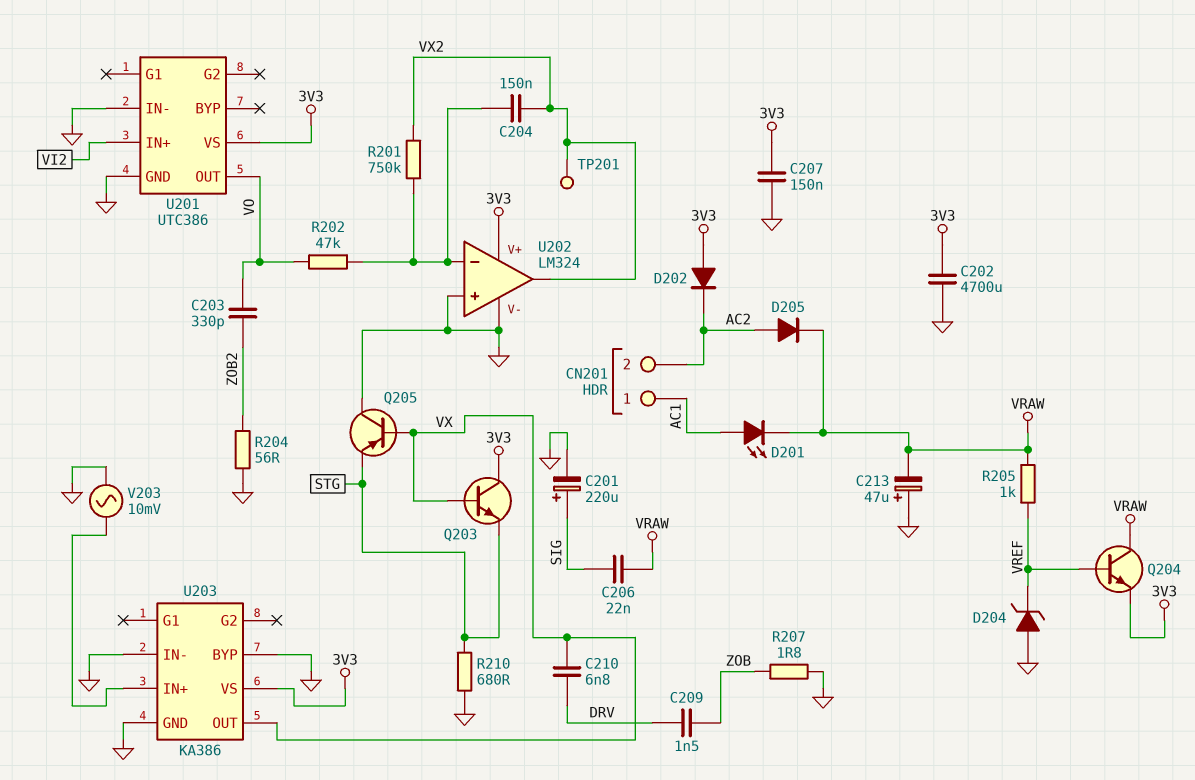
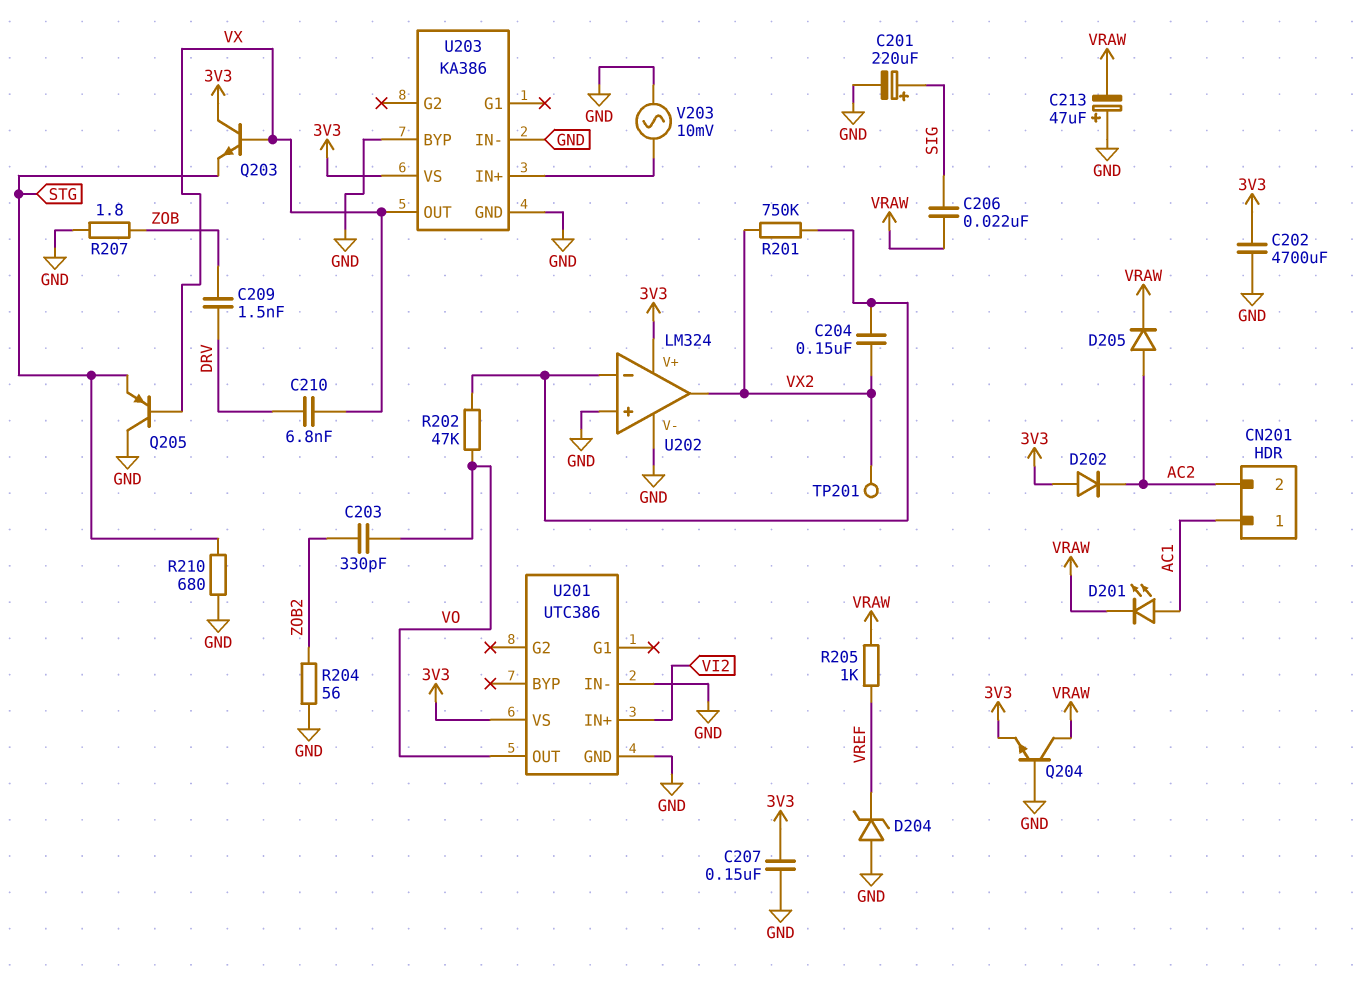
Q204: NPN (B VREF, C VRAW, E 3V3) -> NPN (B GND, C VRAW, E 3V3)

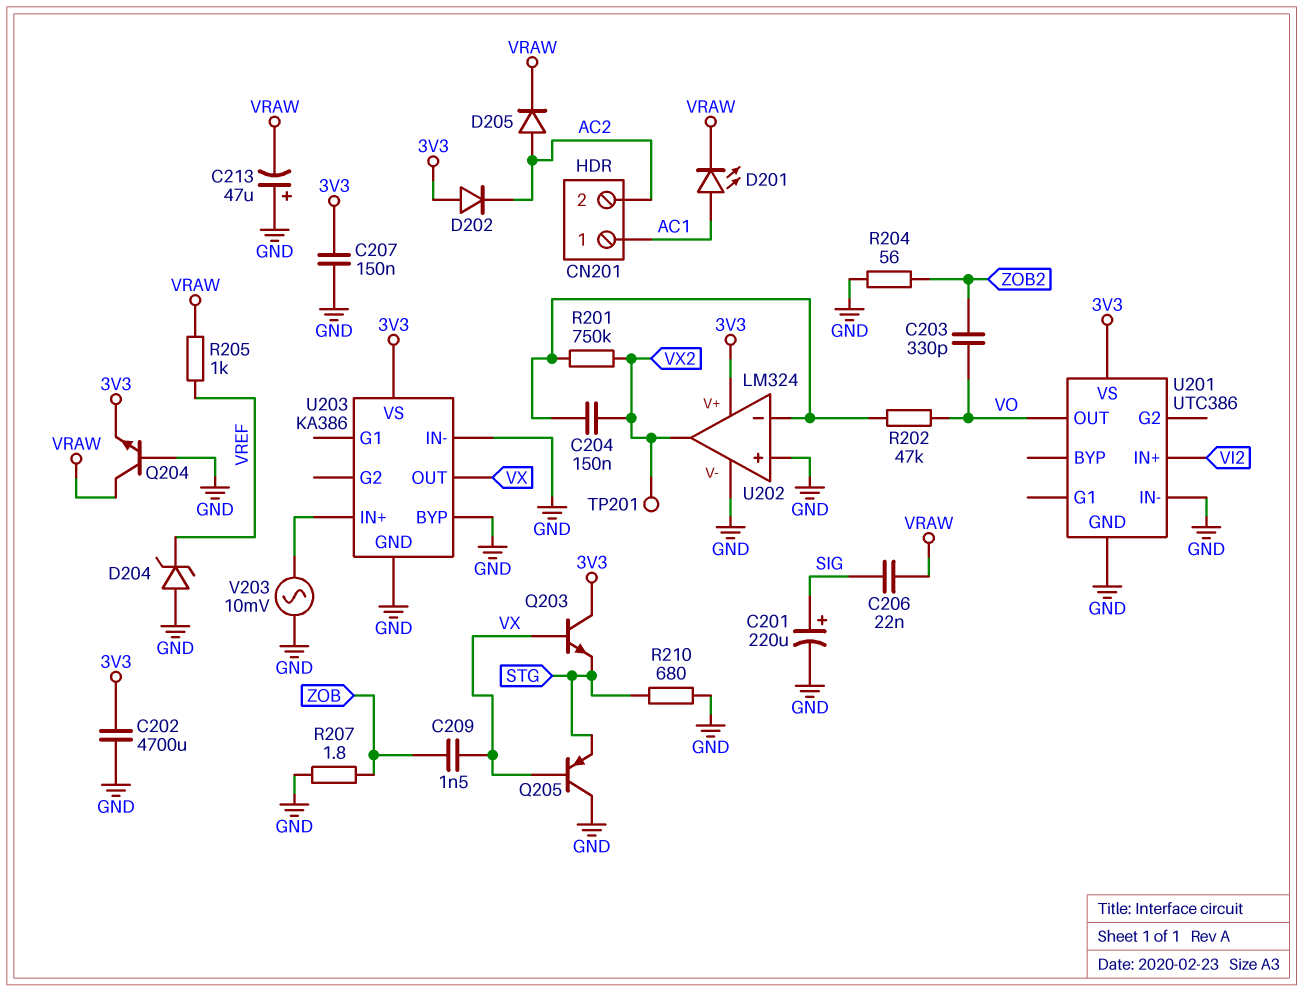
C209: 1.5nF (DRV, ZOB) -> 1.5nF (VX, ZOB)
C210: 6.8nF (DRV, VX) -> none

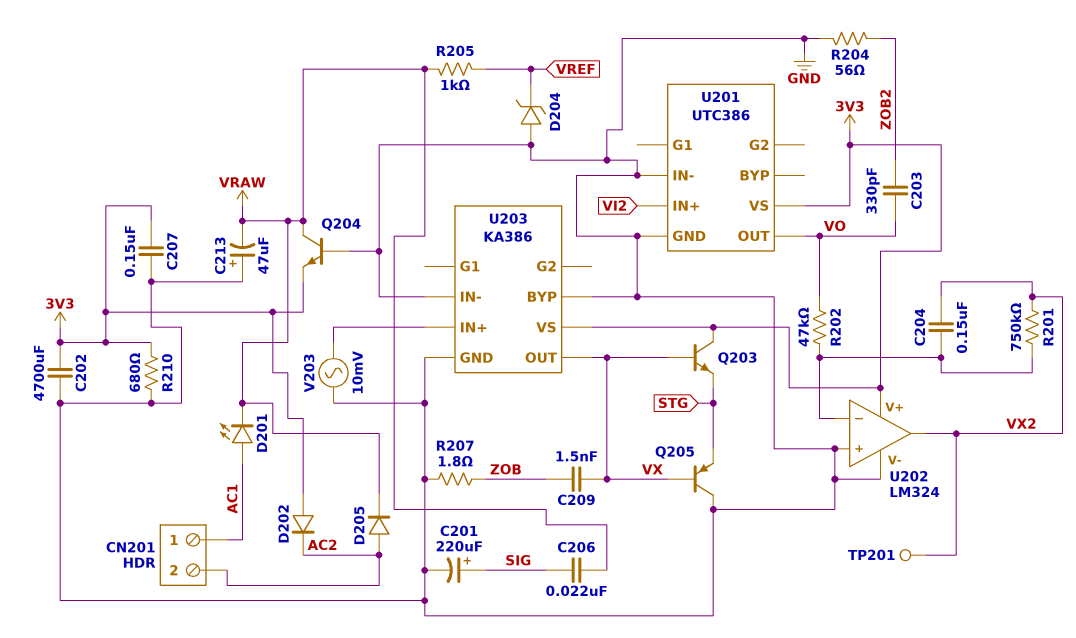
R210: 680 (GND, STG) -> 680 (3V3, GND)

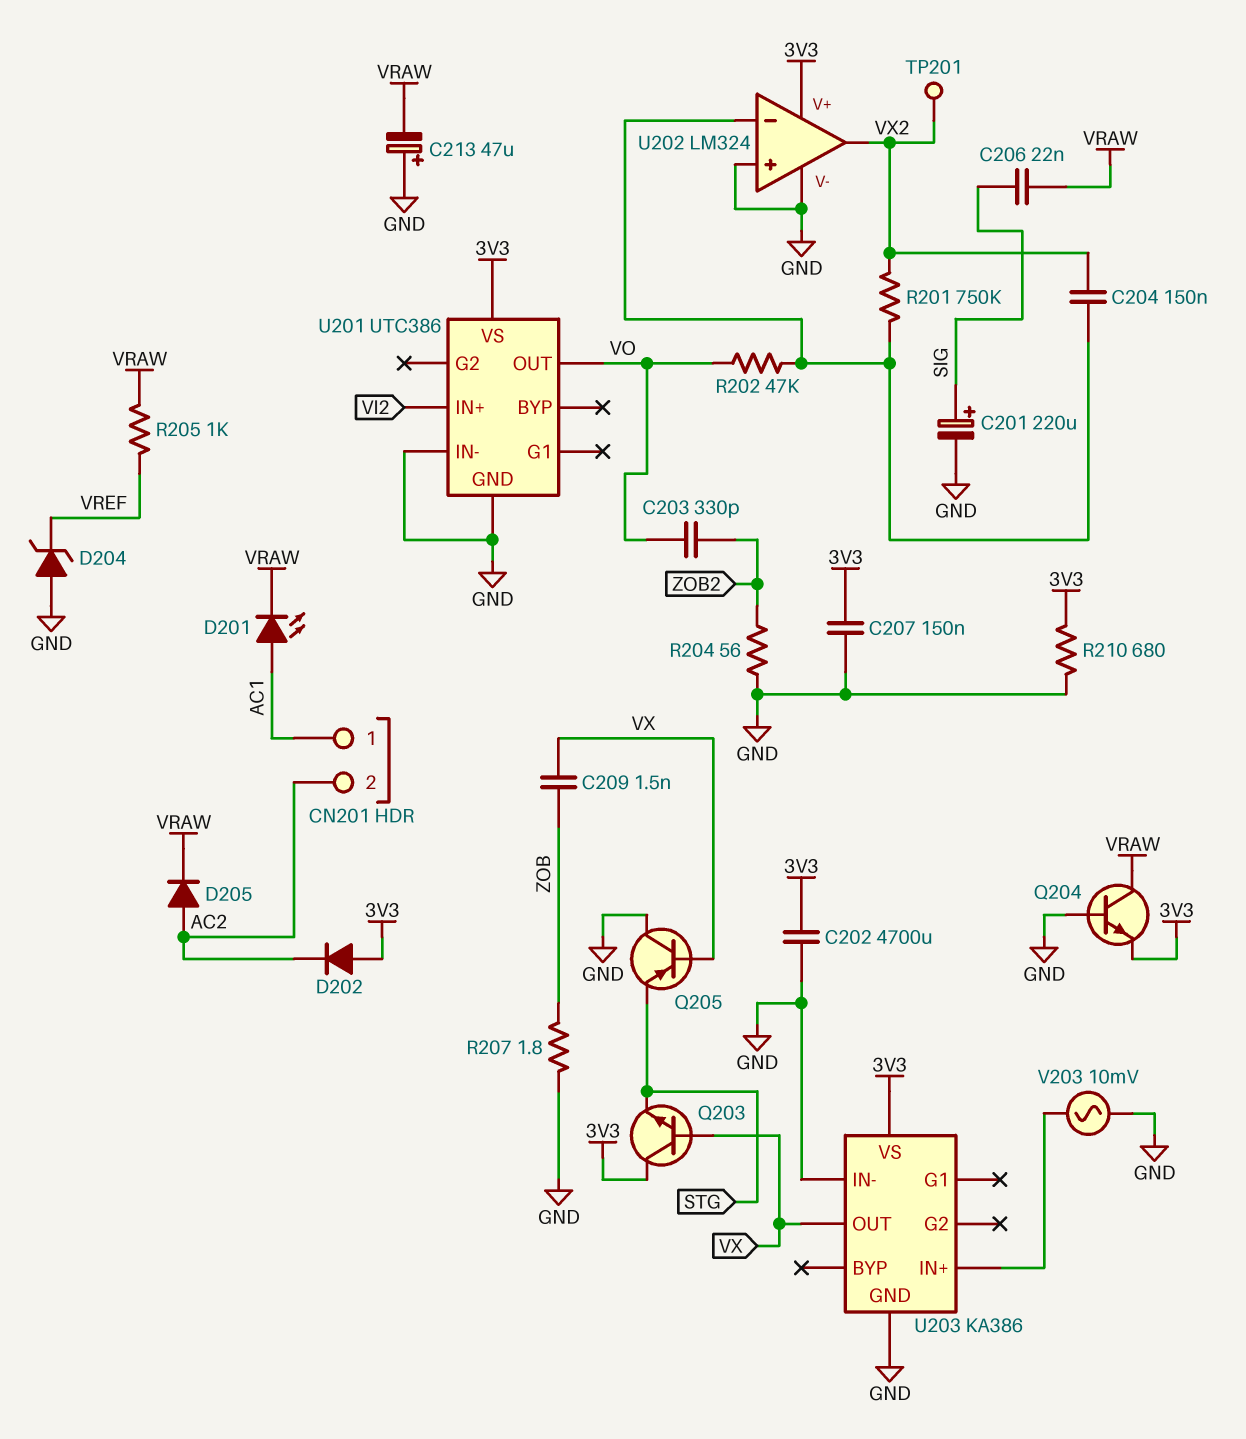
U203 pin BYP: GND -> none

